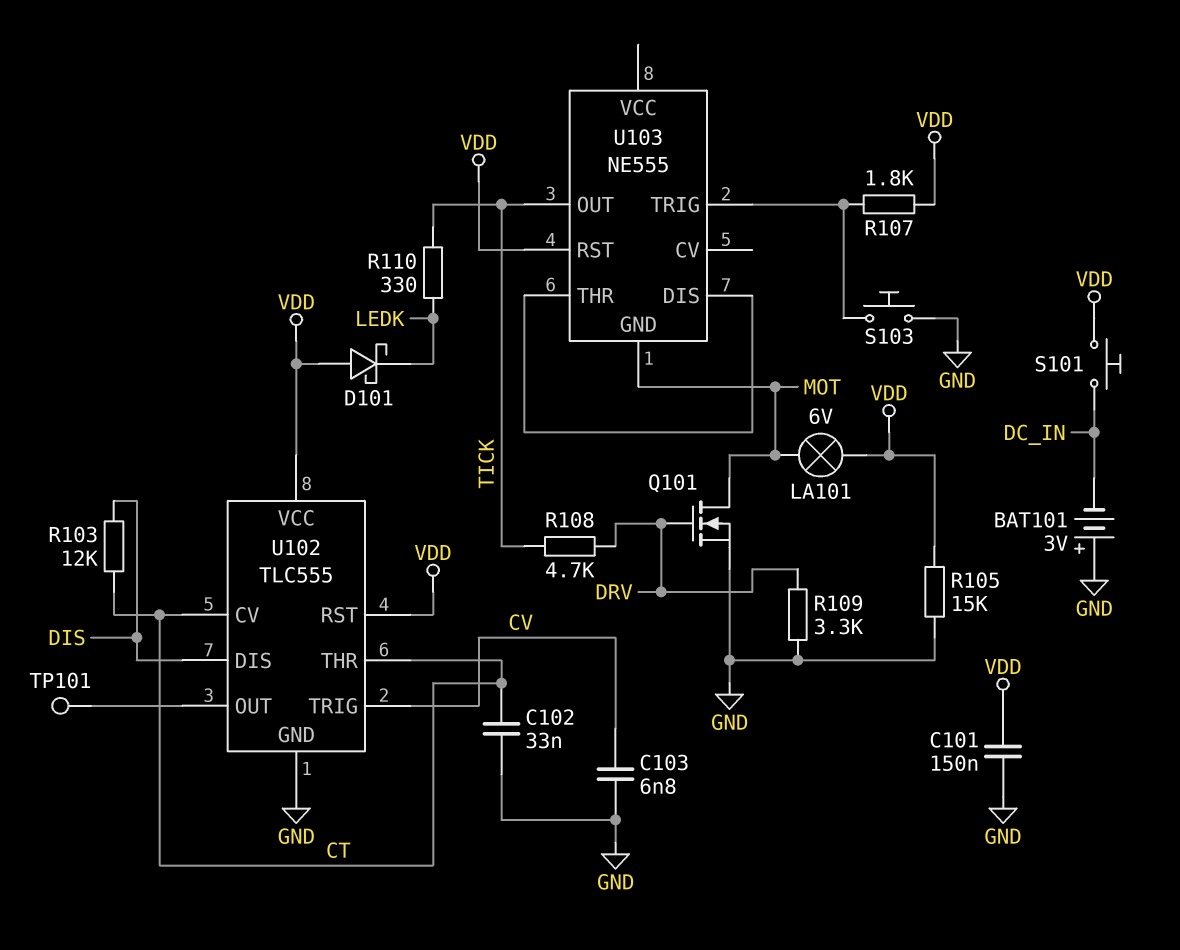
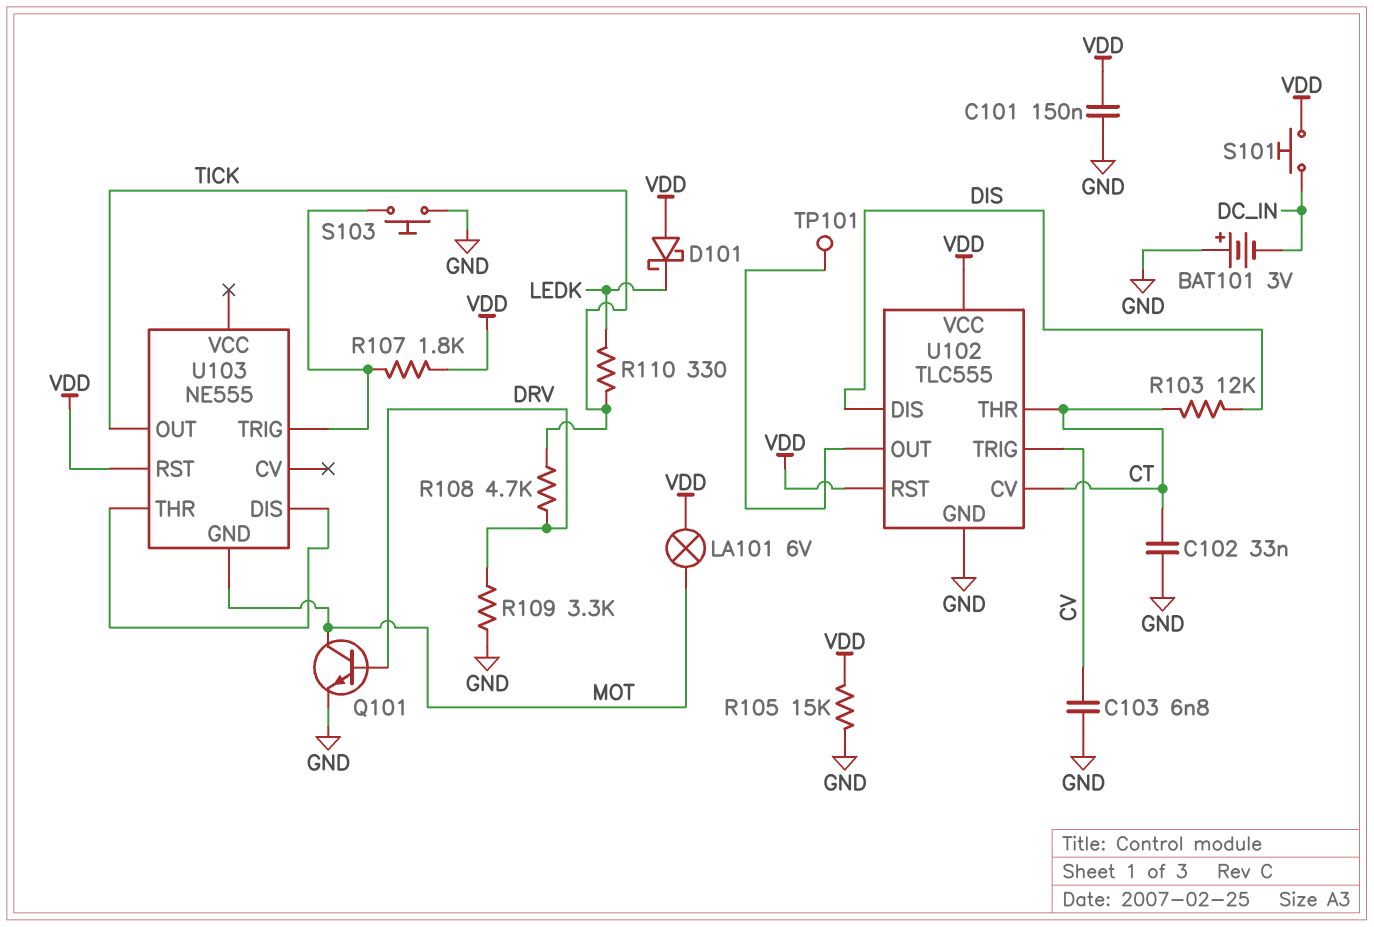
Q101: NMOS (G DRV, D MOT, S GND) -> NPN (B DRV, C MOT, E GND)

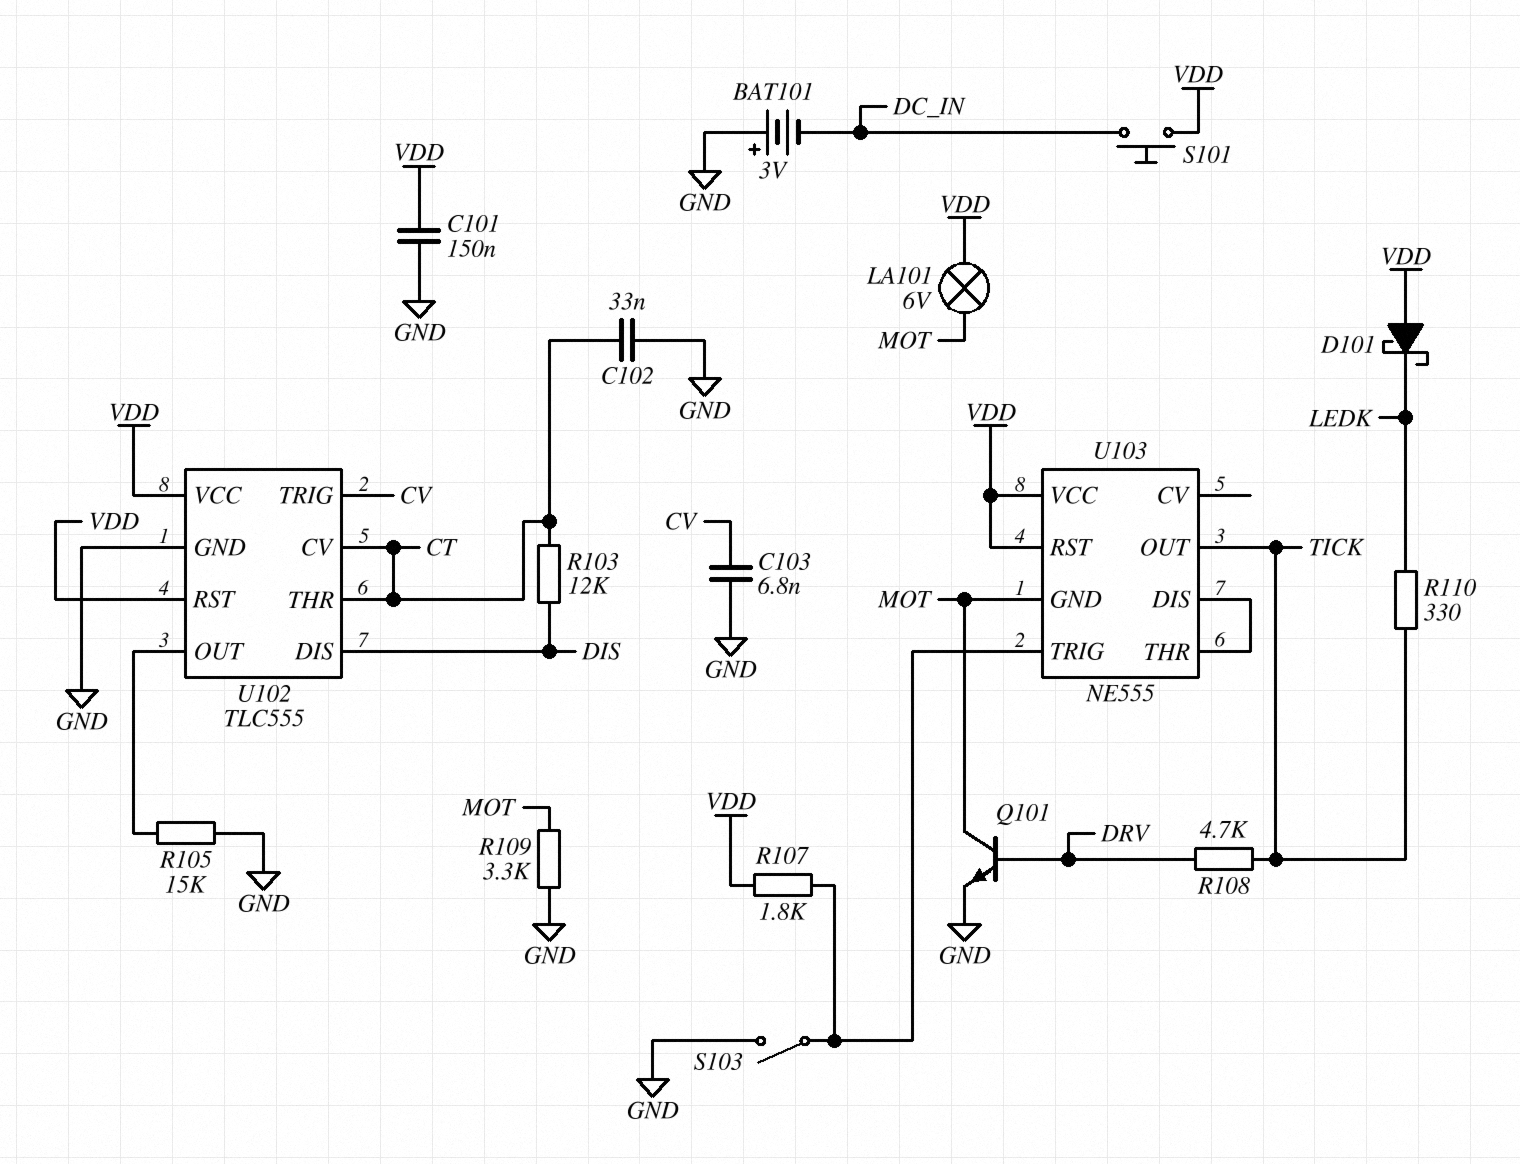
R105: 15k (GND, VDD) -> 15k (GND, U102/OUT)
R109: 3.3k (DRV, GND) -> 3.3k (GND, MOT)
S103: button (GND, U103/TRIG) -> switch (GND, U103/TRIG)
TP101: test point (U102/OUT) -> none
U103 pin VCC: none -> VDD

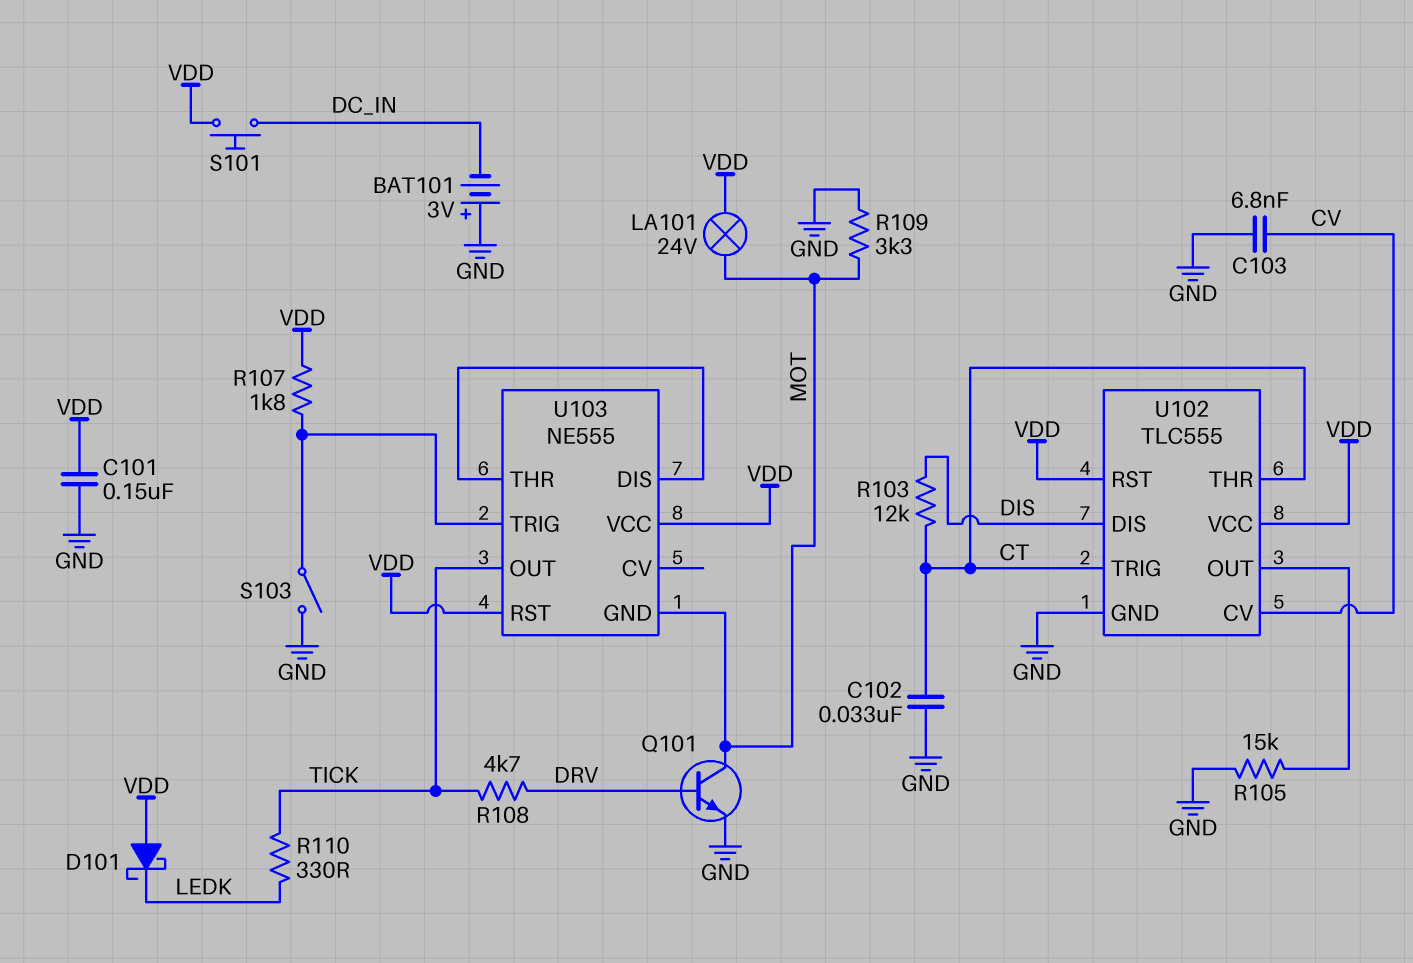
LA101: lamp 6V (MOT, VDD) -> lamp 24V (MOT, VDD)
U102 pin CV: CT -> CV
U102 pin TRIG: CV -> CT

